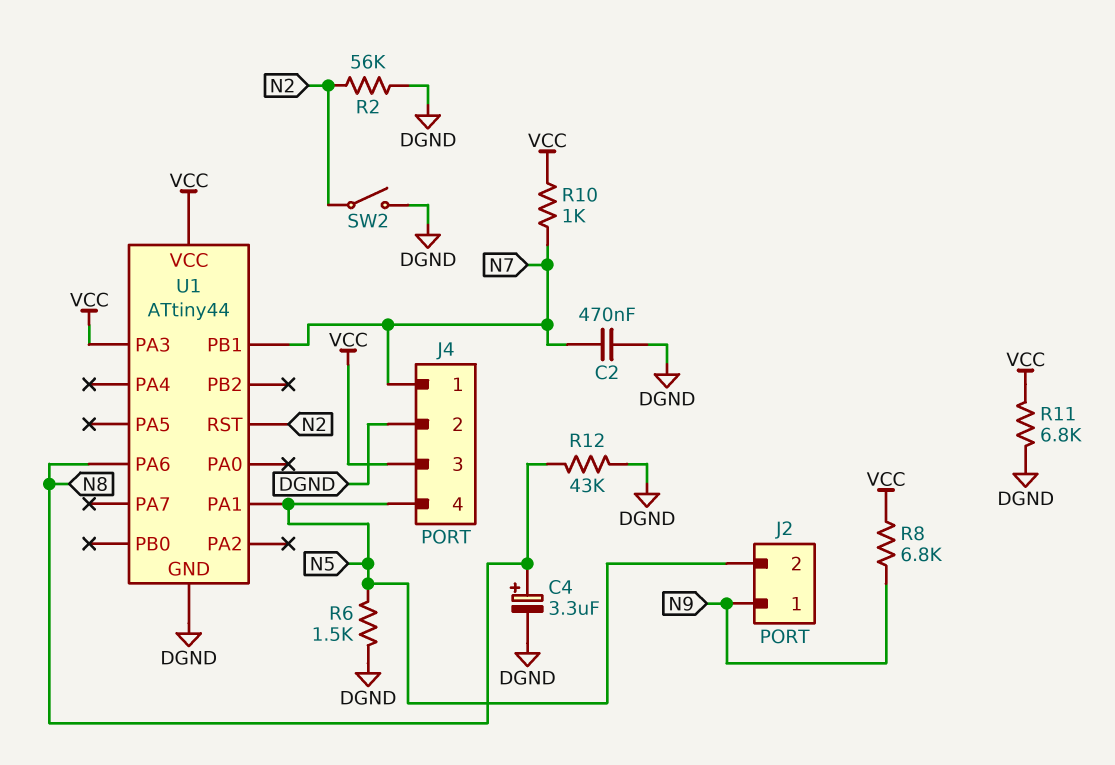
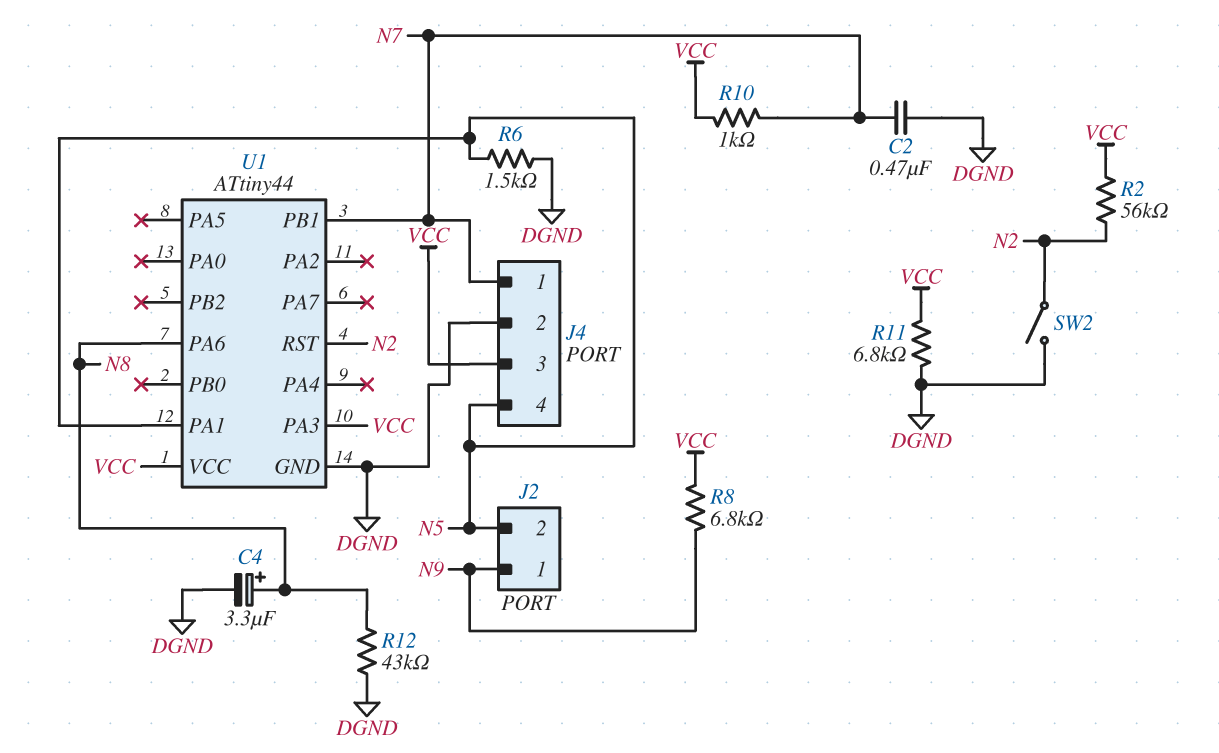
R2: 56k (DGND, N2) -> 56k (N2, VCC)

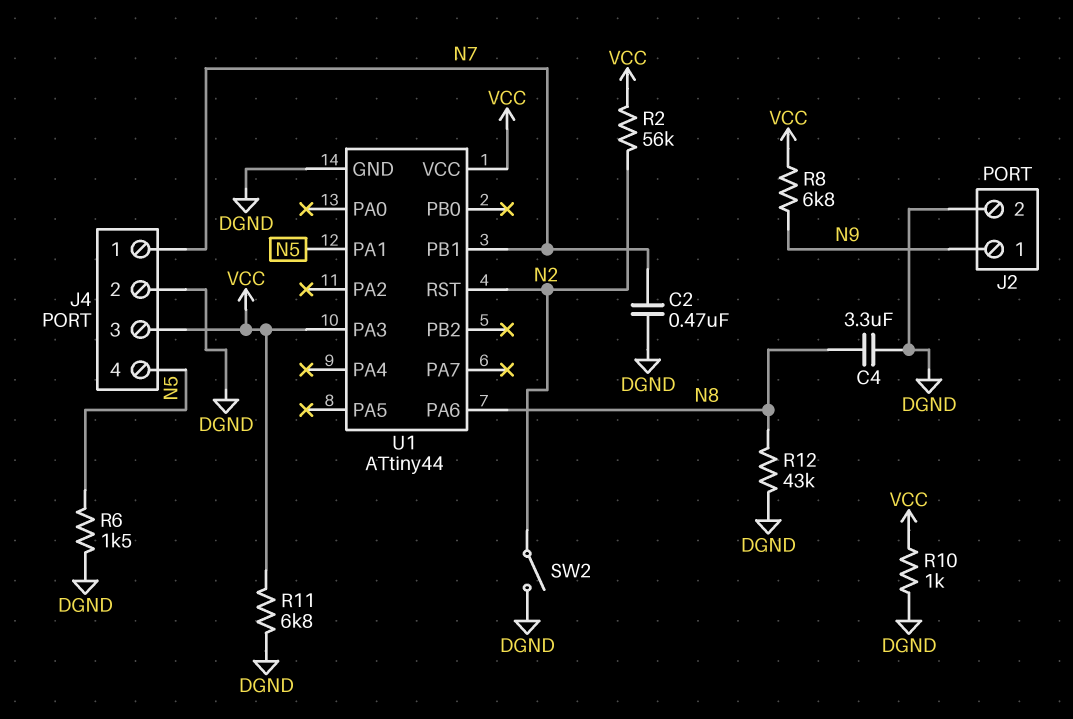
C4: 3.3uF (plus N8, minus DGND) -> 3.3uF (DGND, N8)
J2 pin 2: N5 -> DGND
R10: 1k (N7, VCC) -> 1k (DGND, VCC)

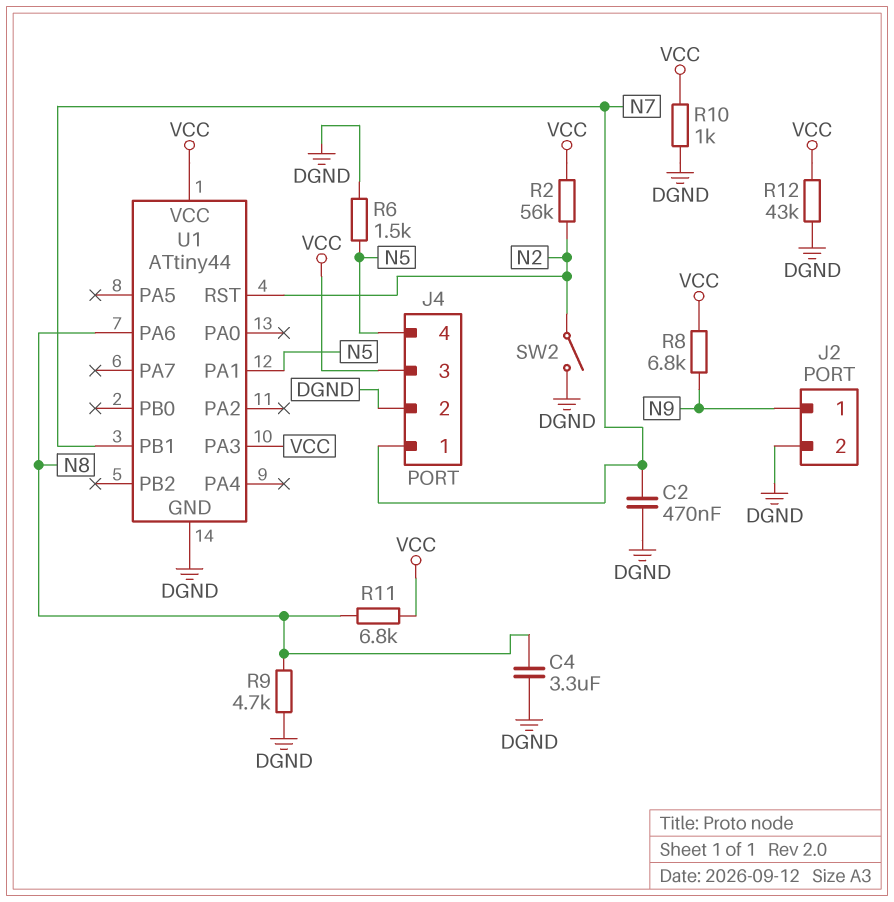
R9: none -> 4.7k (DGND, N8)
R11: 6.8k (DGND, VCC) -> 6.8k (N8, VCC)
R12: 43k (DGND, N8) -> 43k (DGND, VCC)

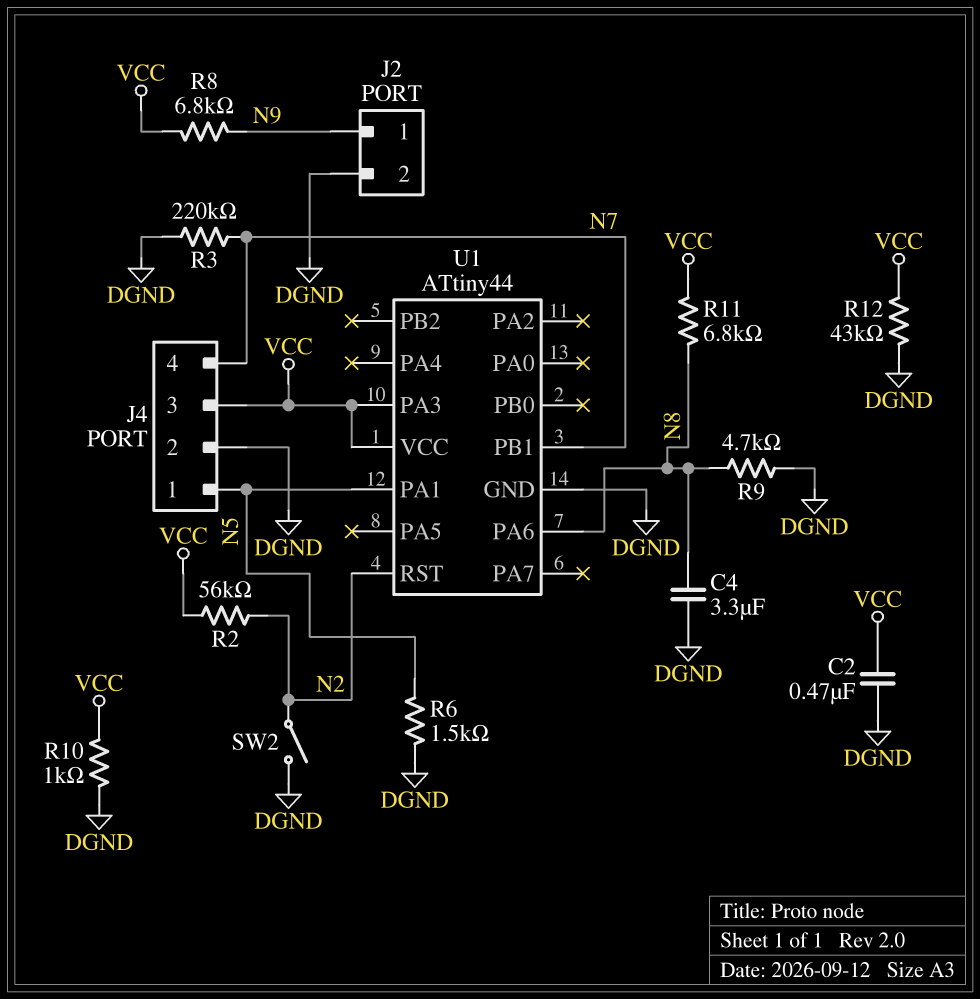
C2: 470nF (DGND, N7) -> 470nF (DGND, VCC)
J4 pin 1: N7 -> N5
J4 pin 4: N5 -> N7
R3: none -> 220k (DGND, N7)

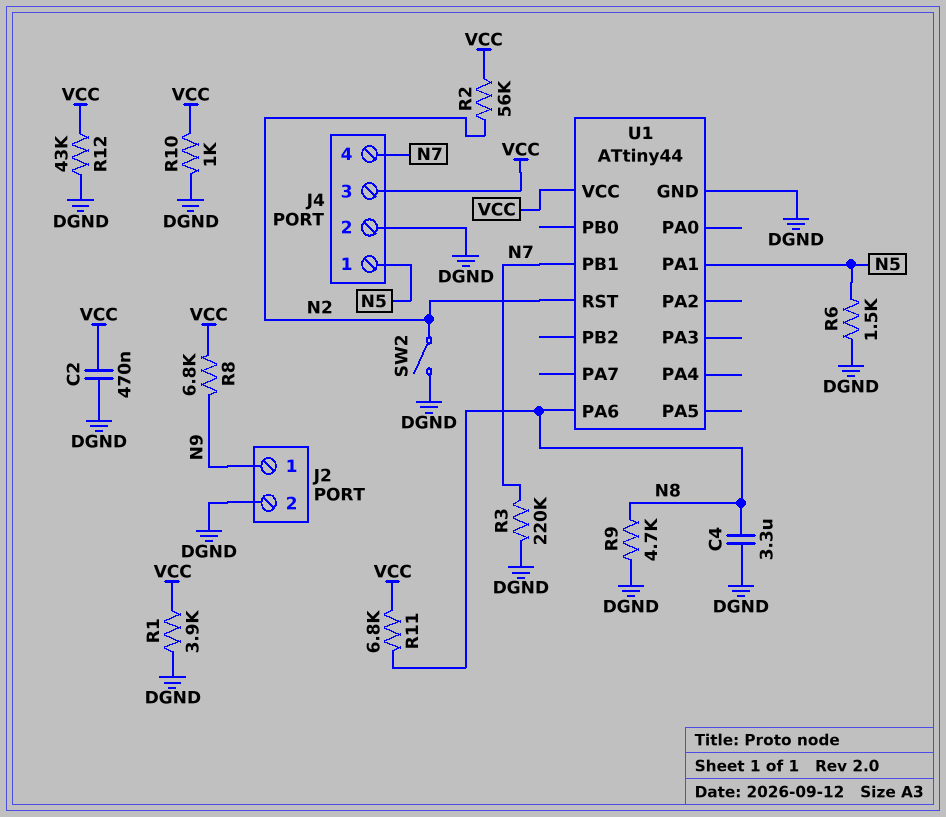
R1: none -> 3.9k (DGND, VCC)
U1 pin PA3: VCC -> none

